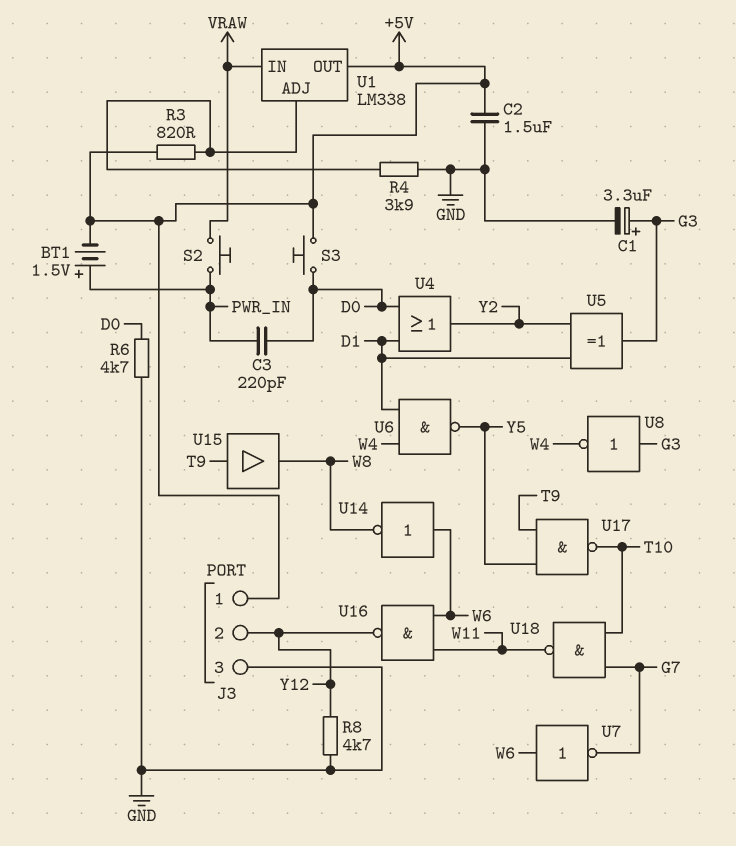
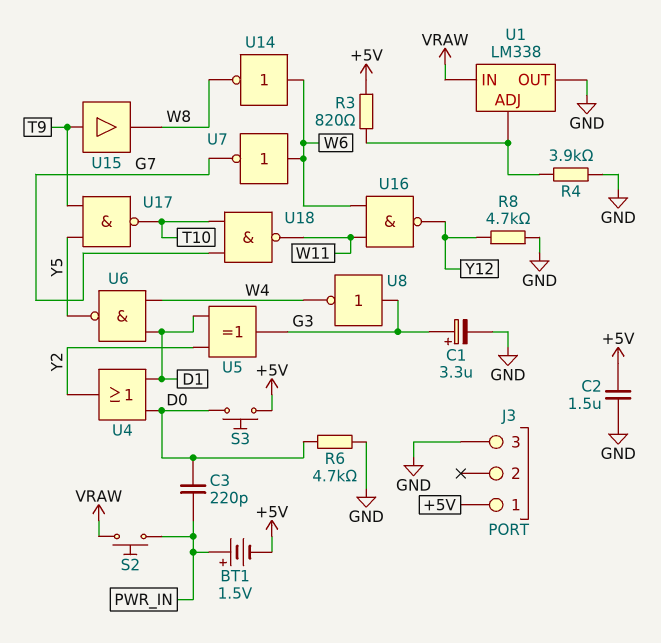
J3 pin 2: Y12 -> none
U1 pin OUT: +5V -> GND

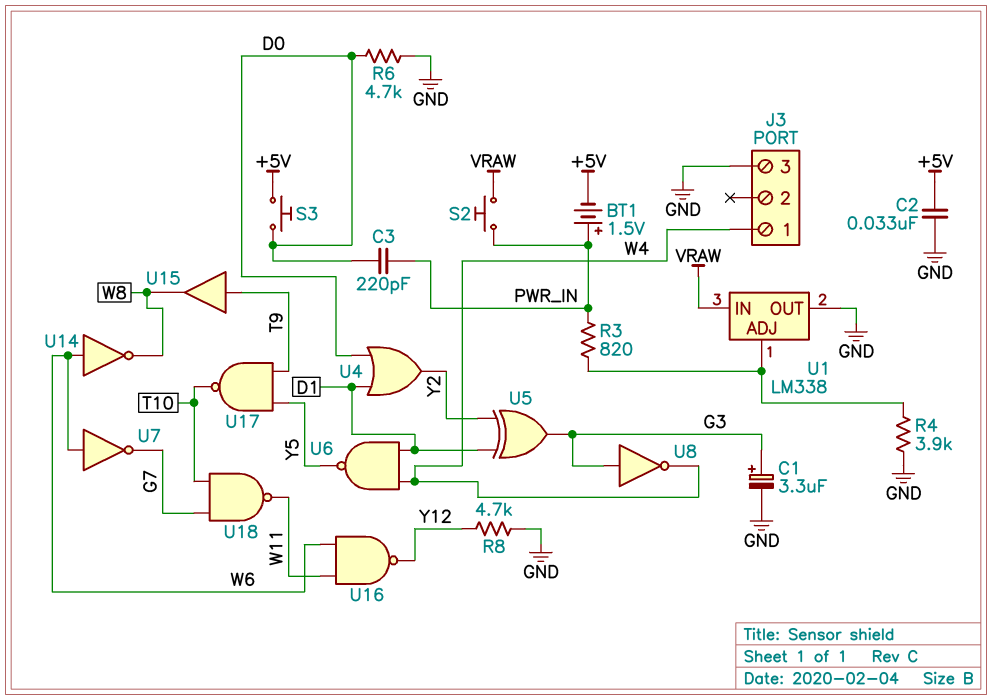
C2: 1.5uF (+5V, GND) -> 33nF (+5V, GND)
J3 pin 1: +5V -> W4
R3: 820 (+5V, U1/ADJ) -> 820 (PWR_IN, U1/ADJ)

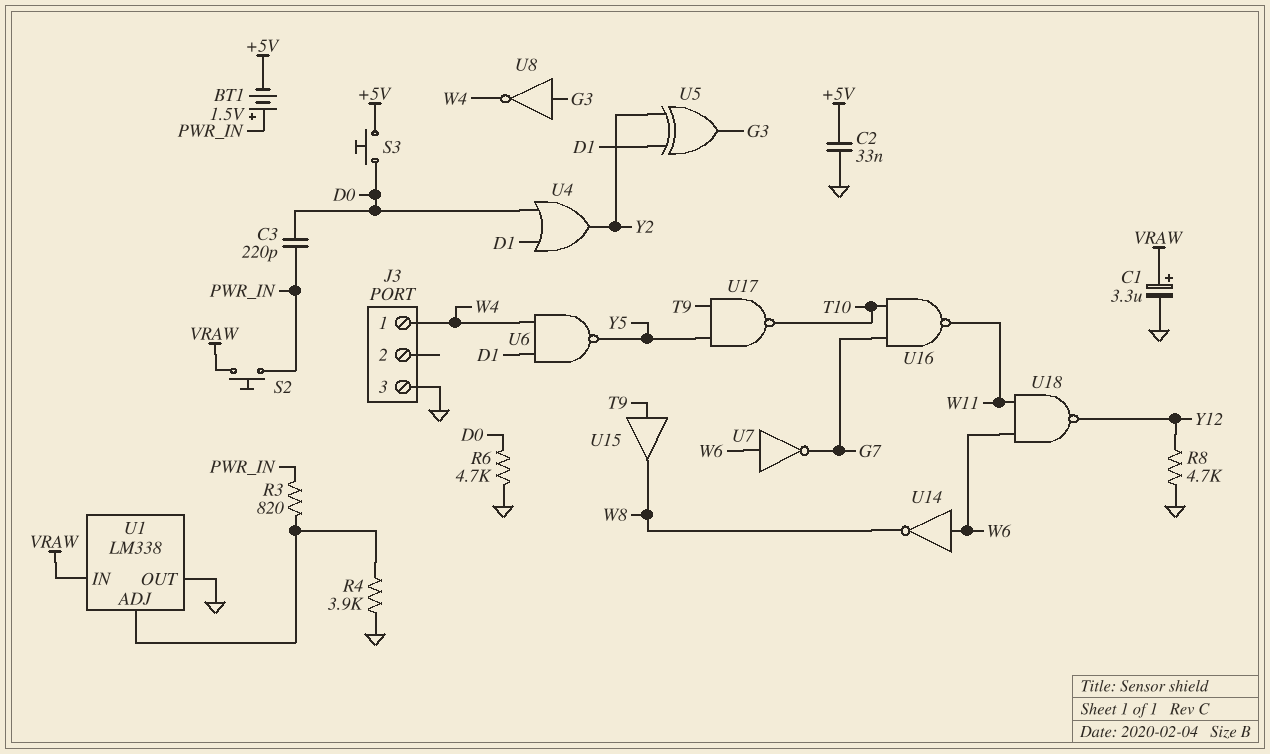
C1: 3.3uF (plus G3, minus GND) -> 3.3uF (plus VRAW, minus GND)
U16: NAND (in W6, in W11, out Y12) -> NAND (in G7, in T10, out W11)
U18: NAND (in G7, in T10, out W11) -> NAND (in W6, in W11, out Y12)

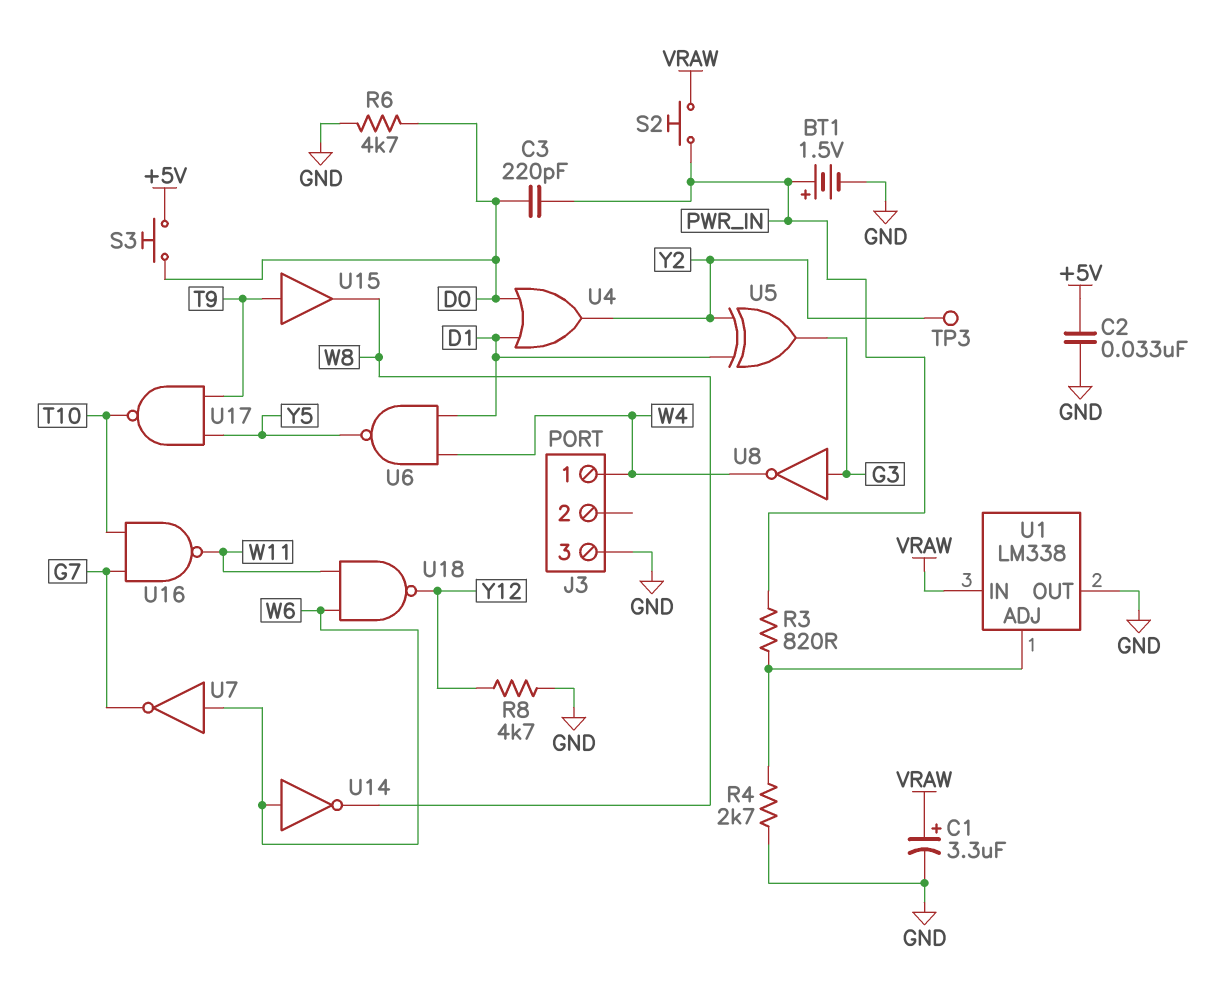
BT1: 1.5V (plus PWR_IN, minus +5V) -> 1.5V (plus PWR_IN, minus GND)
R4: 3.9k (GND, U1/ADJ) -> 2.7k (GND, U1/ADJ)
TP3: none -> test point (Y2)

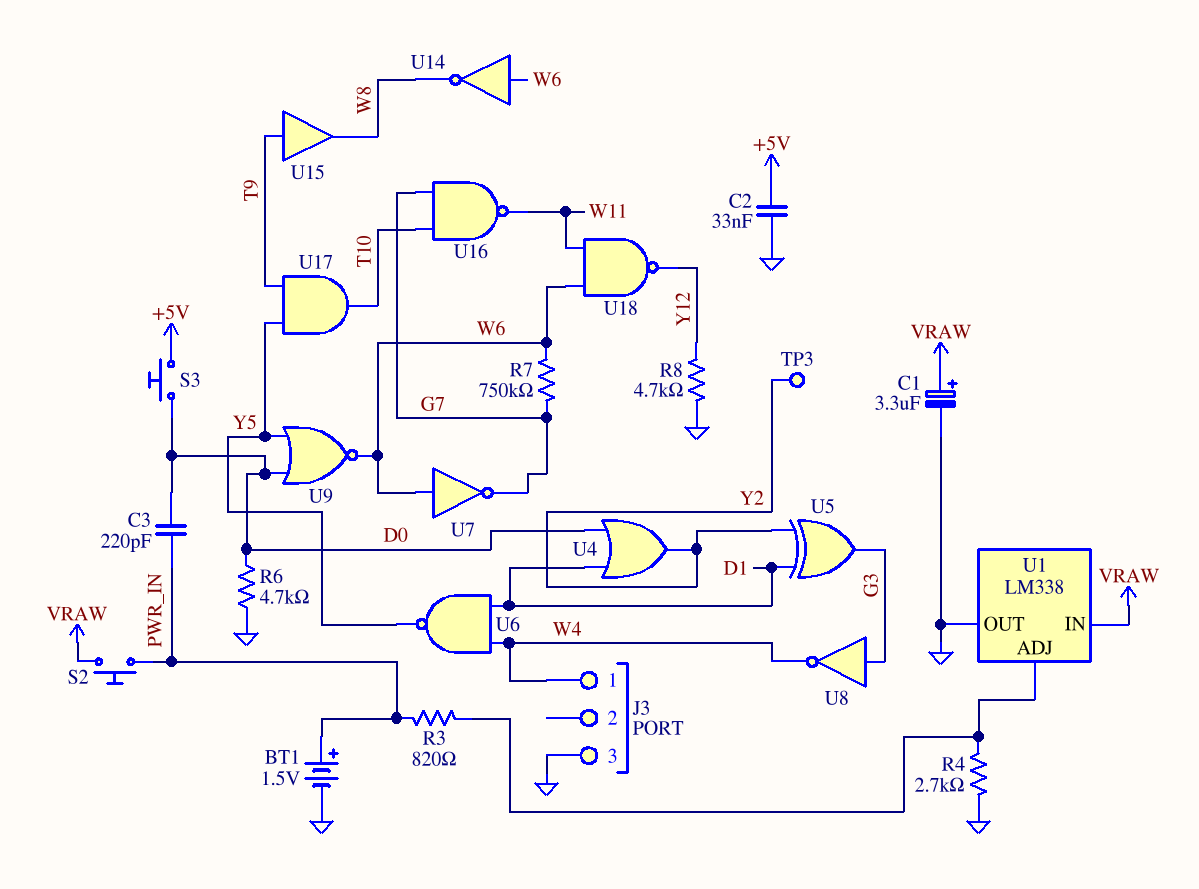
R7: none -> 750k (G7, W6)
U9: none -> NOR (in D0, in Y5, out W6)
U17: NAND (in T9, in Y5, out T10) -> AND (in T9, in Y5, out T10)

